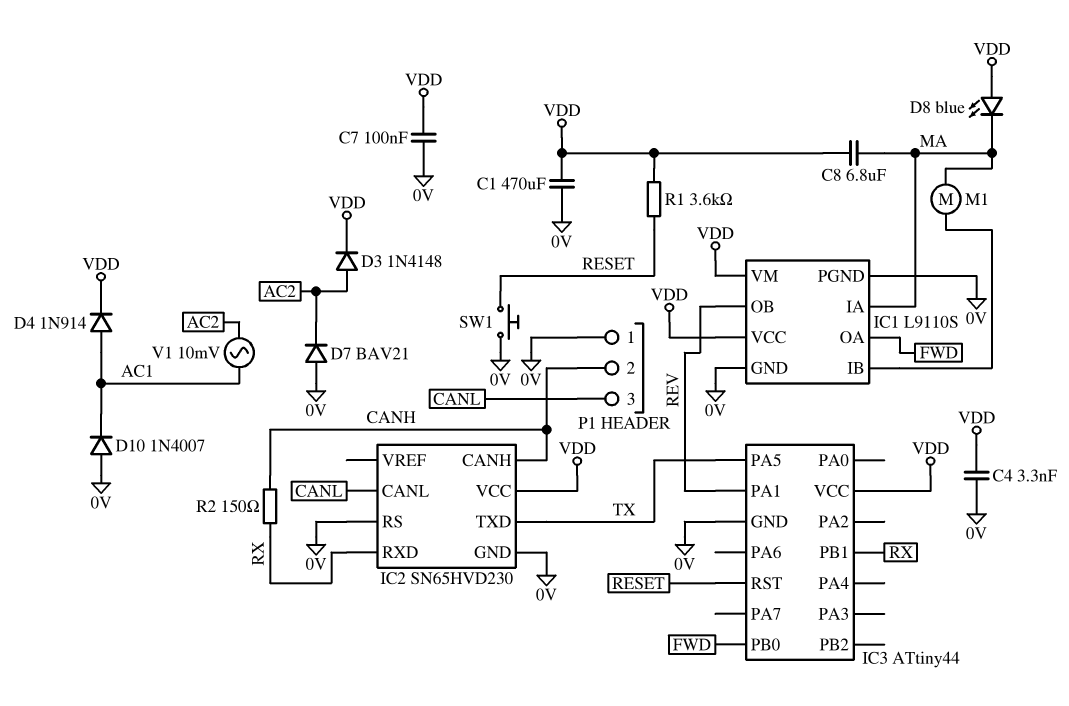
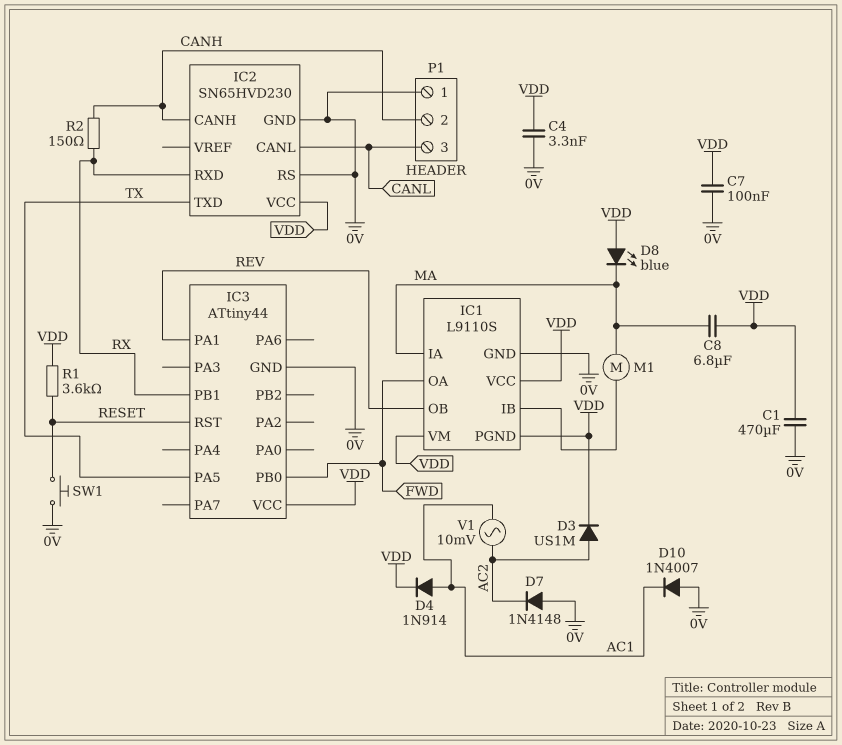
D3: diode 1N4148 (A AC2, K VDD) -> diode US1M (A AC2, K VDD)
D7: diode BAV21 (A 0V, K AC2) -> diode 1N4148 (A 0V, K AC2)
IC1 pin PGND: 0V -> VDD

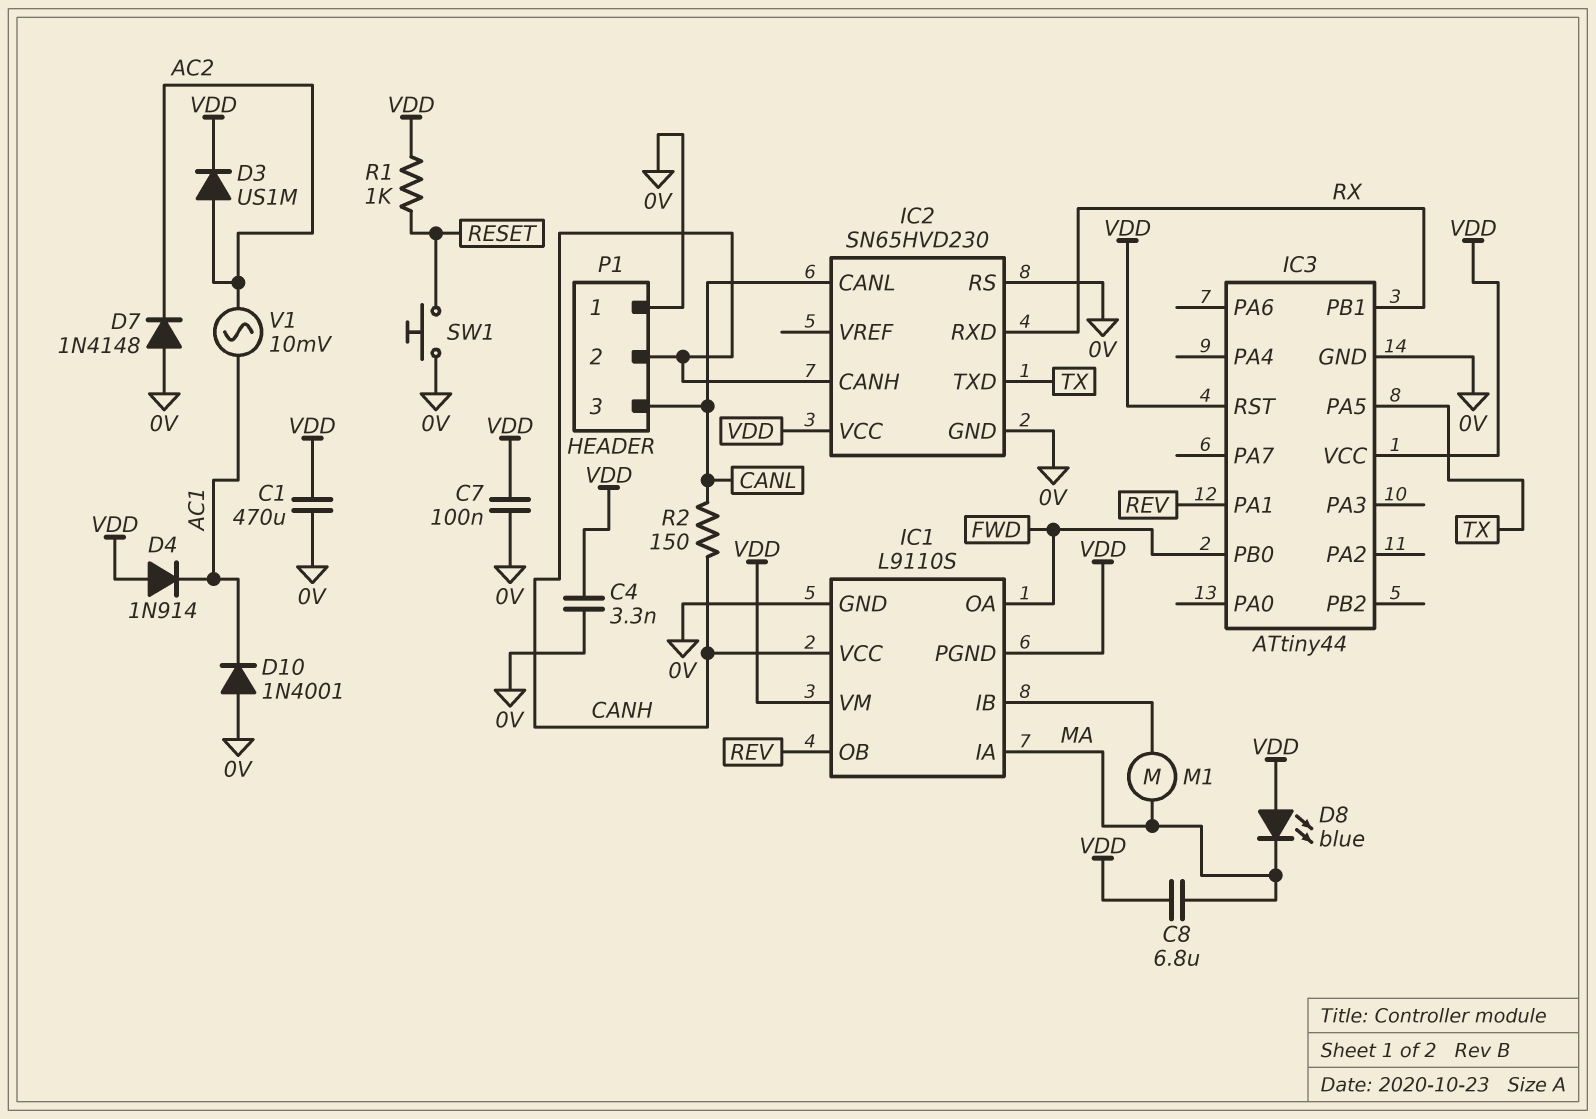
D4: diode 1N914 (A AC1, K VDD) -> diode 1N914 (A VDD, K AC1)
D10: diode 1N4007 (A 0V, K AC1) -> diode 1N4001 (A 0V, K AC1)
IC1 pin VCC: VDD -> CANH
IC3 pin RST: RESET -> VDD
R1: 3.6k (RESET, VDD) -> 1k (RESET, VDD)
R2: 150 (CANH, RX) -> 150 (CANH, CANL)

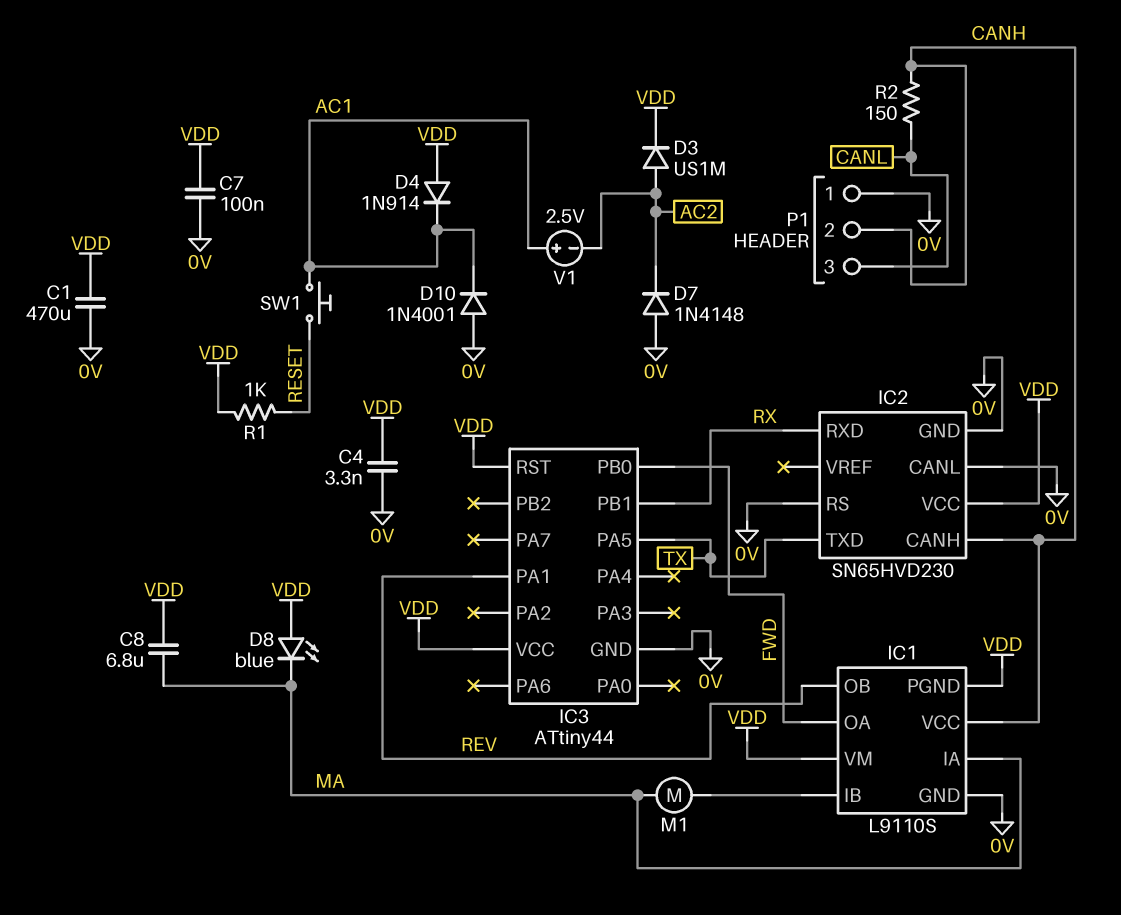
IC2 pin CANL: CANL -> 0V
SW1: button (0V, RESET) -> button (AC1, RESET)
V1: AC 10mV (AC1, AC2) -> 2.5V (plus AC1, minus AC2)

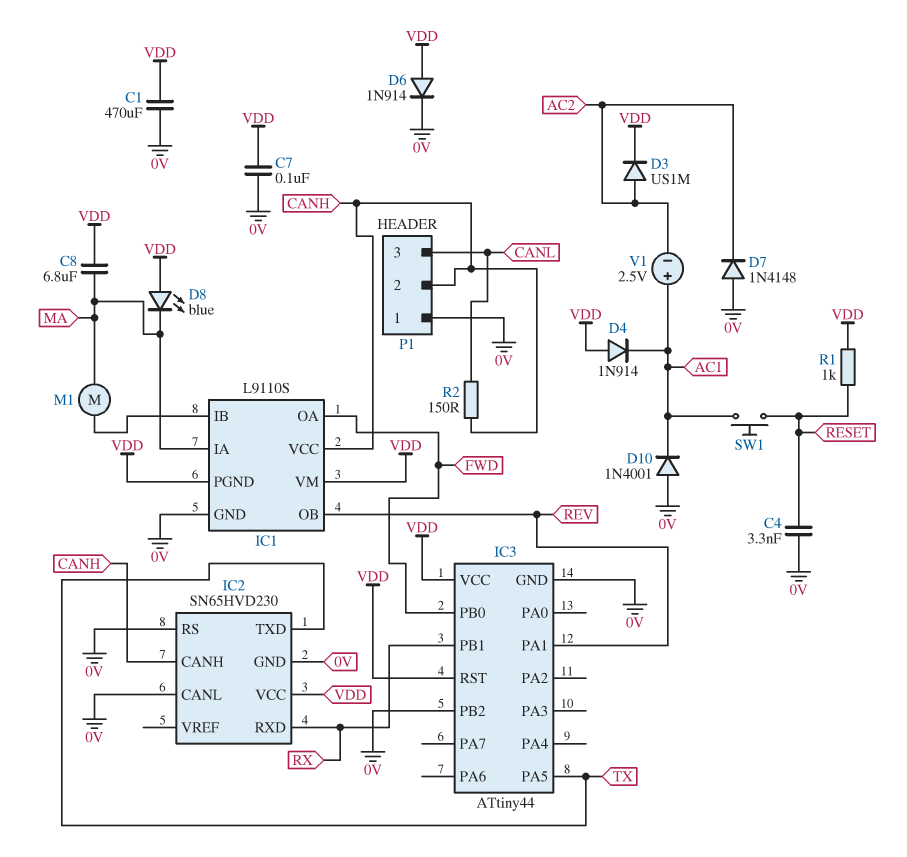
C4: 3.3nF (0V, VDD) -> 3.3nF (0V, RESET)
D6: none -> diode 1N914 (A VDD, K 0V)
IC3 pin PB2: none -> 0V

